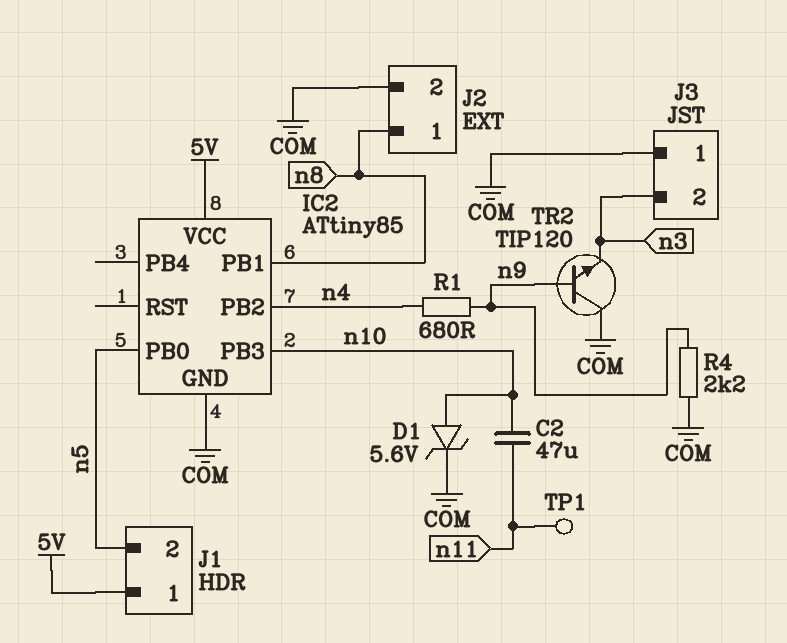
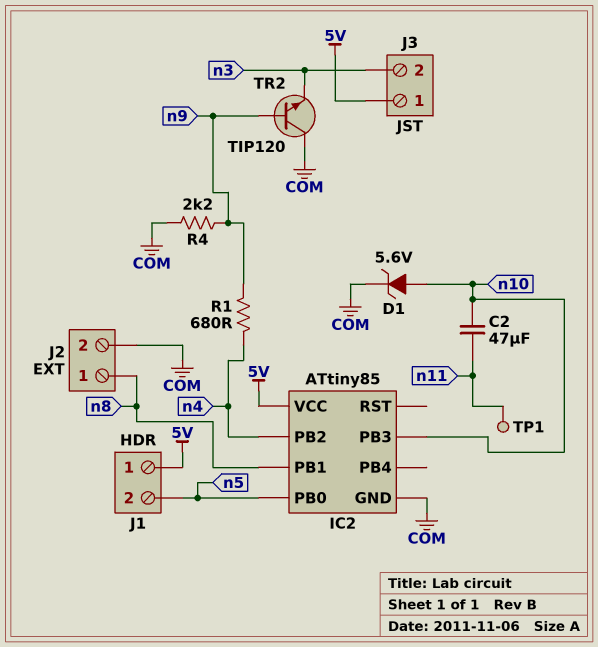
J3 pin 1: COM -> 5V

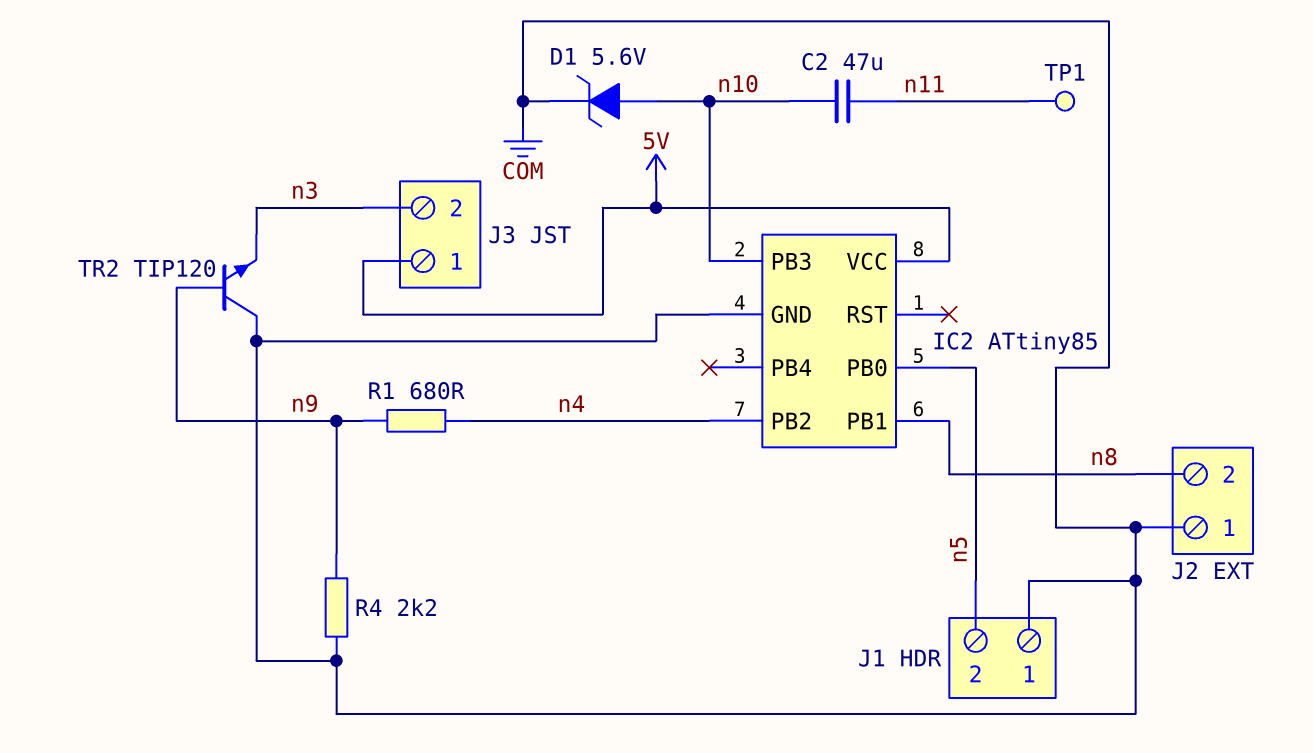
J1 pin 1: 5V -> COM
J2 pin 1: n8 -> COM
J2 pin 2: COM -> n8

